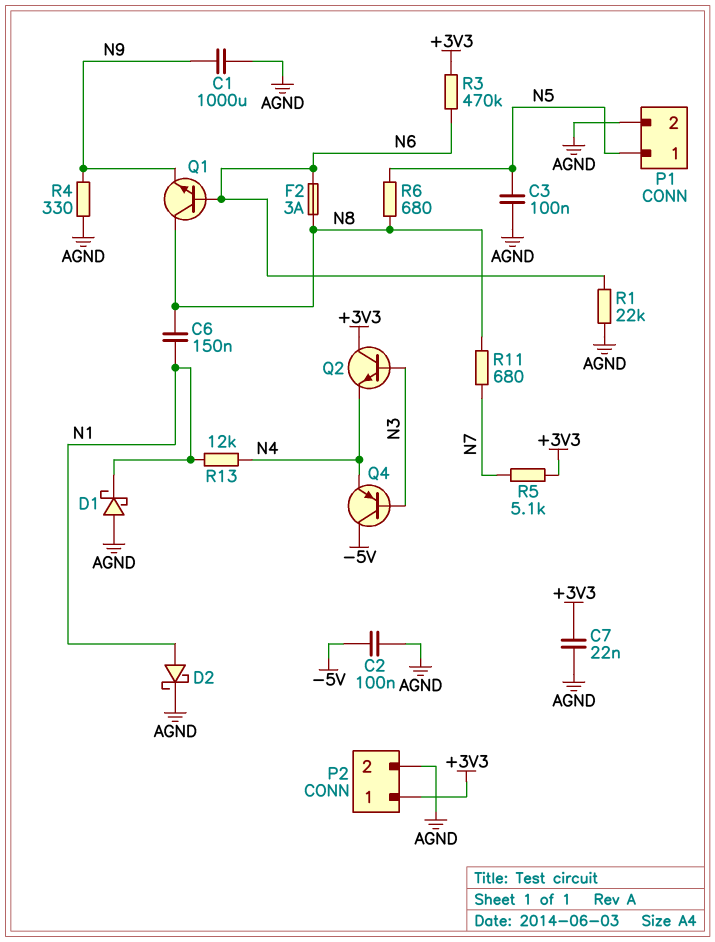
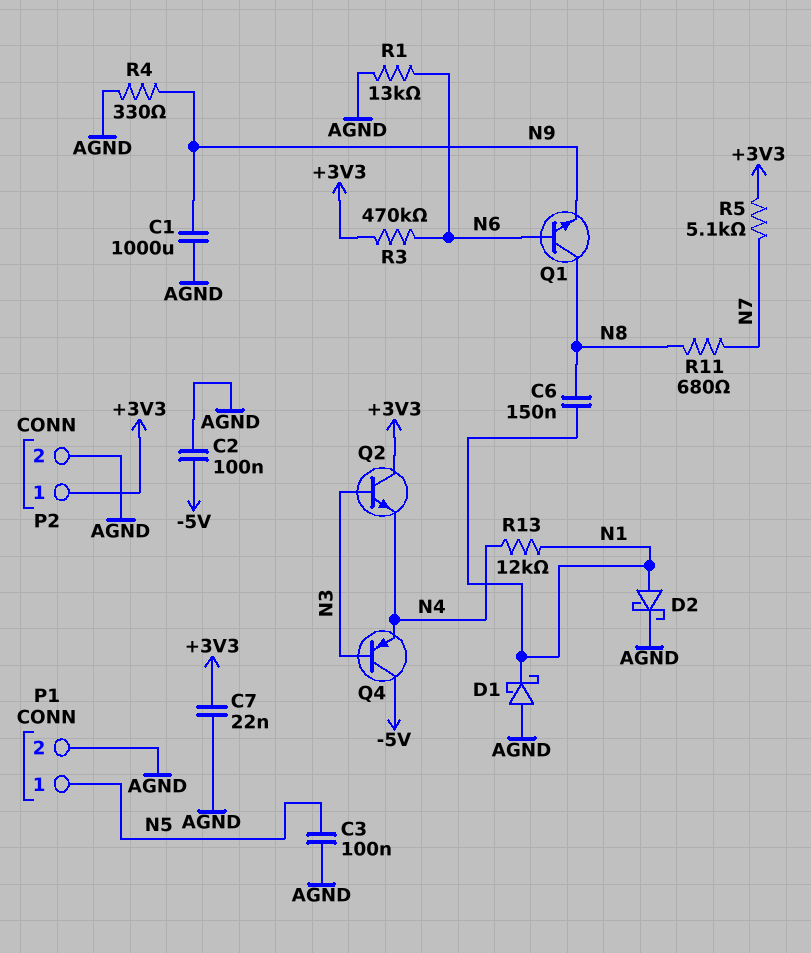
F2: 3A (N6, N8) -> none
R1: 22k (AGND, N6) -> 13k (AGND, N6)
R6: 680 (N5, N8) -> none

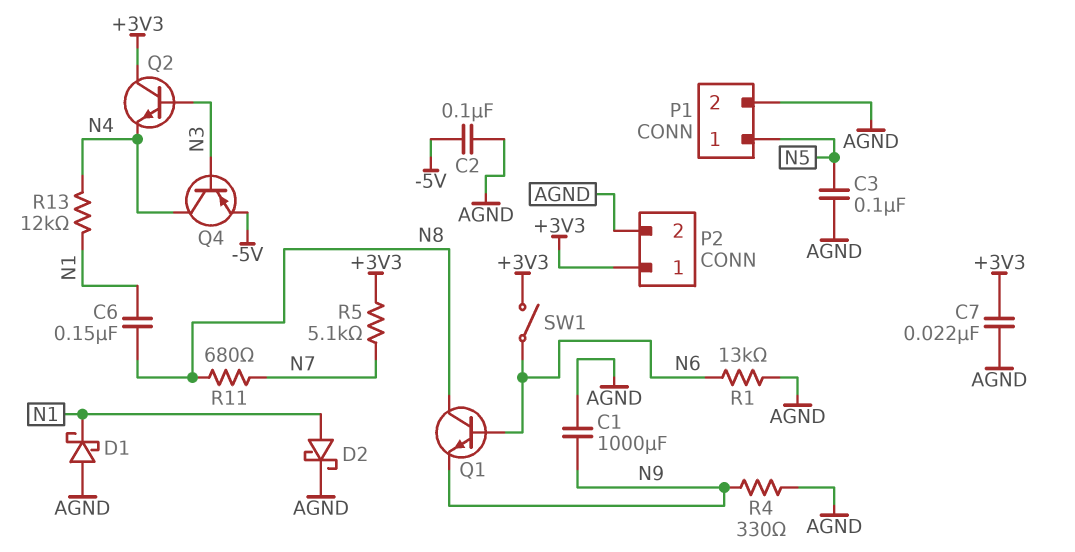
Q4: PNP (B N3, C -5V, E N4) -> PNP (B N3, C N4, E -5V)
R3: 470k (+3V3, N6) -> none
SW1: none -> switch (+3V3, N6)

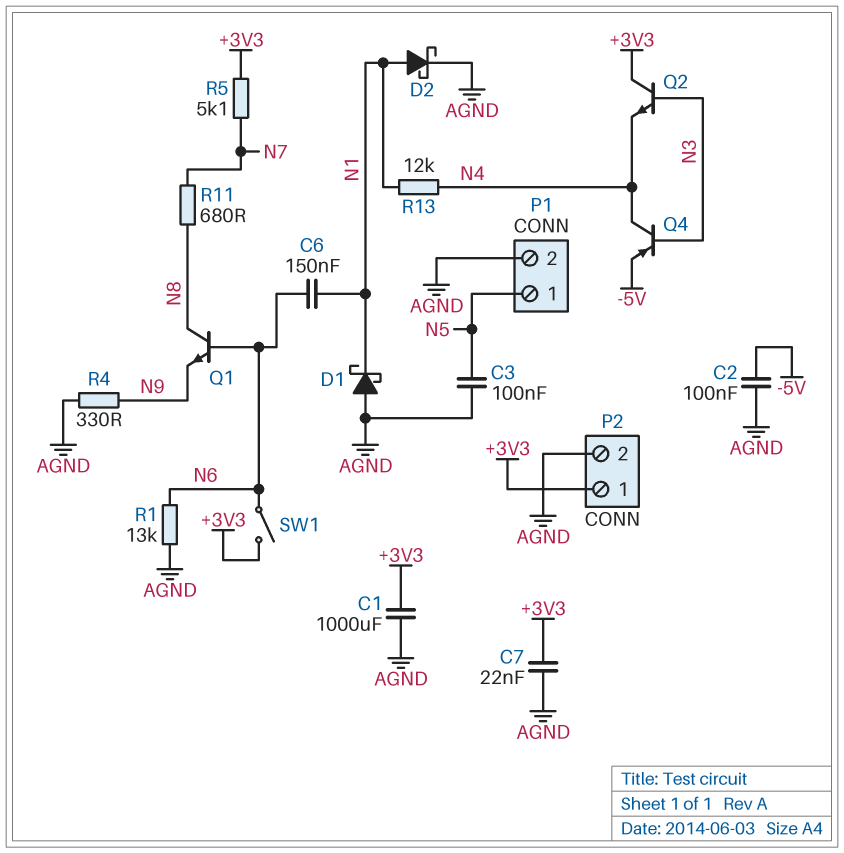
C1: 1000uF (AGND, N9) -> 1000uF (+3V3, AGND)
C6: 150nF (N1, N8) -> 150nF (N1, N6)

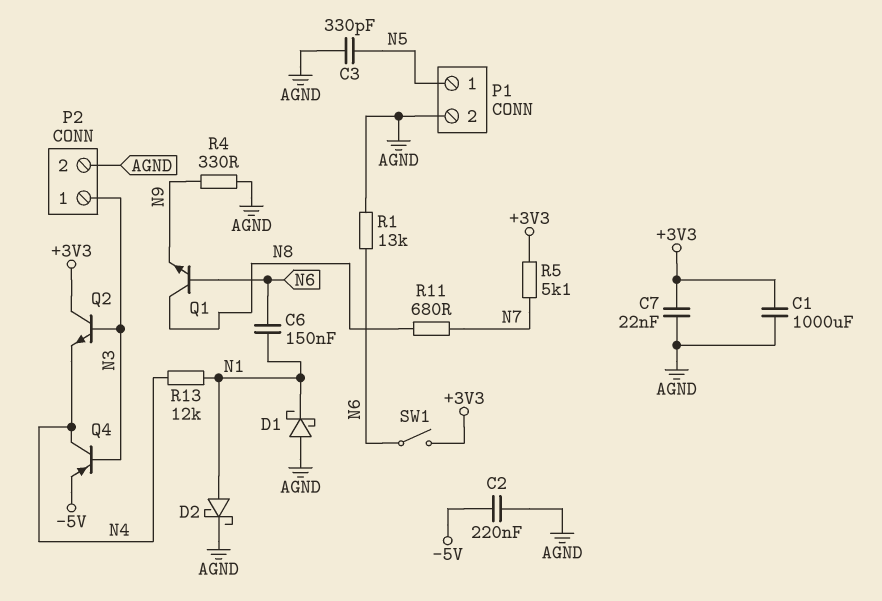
C2: 100nF (-5V, AGND) -> 220nF (-5V, AGND)
C3: 100nF (AGND, N5) -> 330pF (AGND, N5)
P2 pin 1: +3V3 -> N3

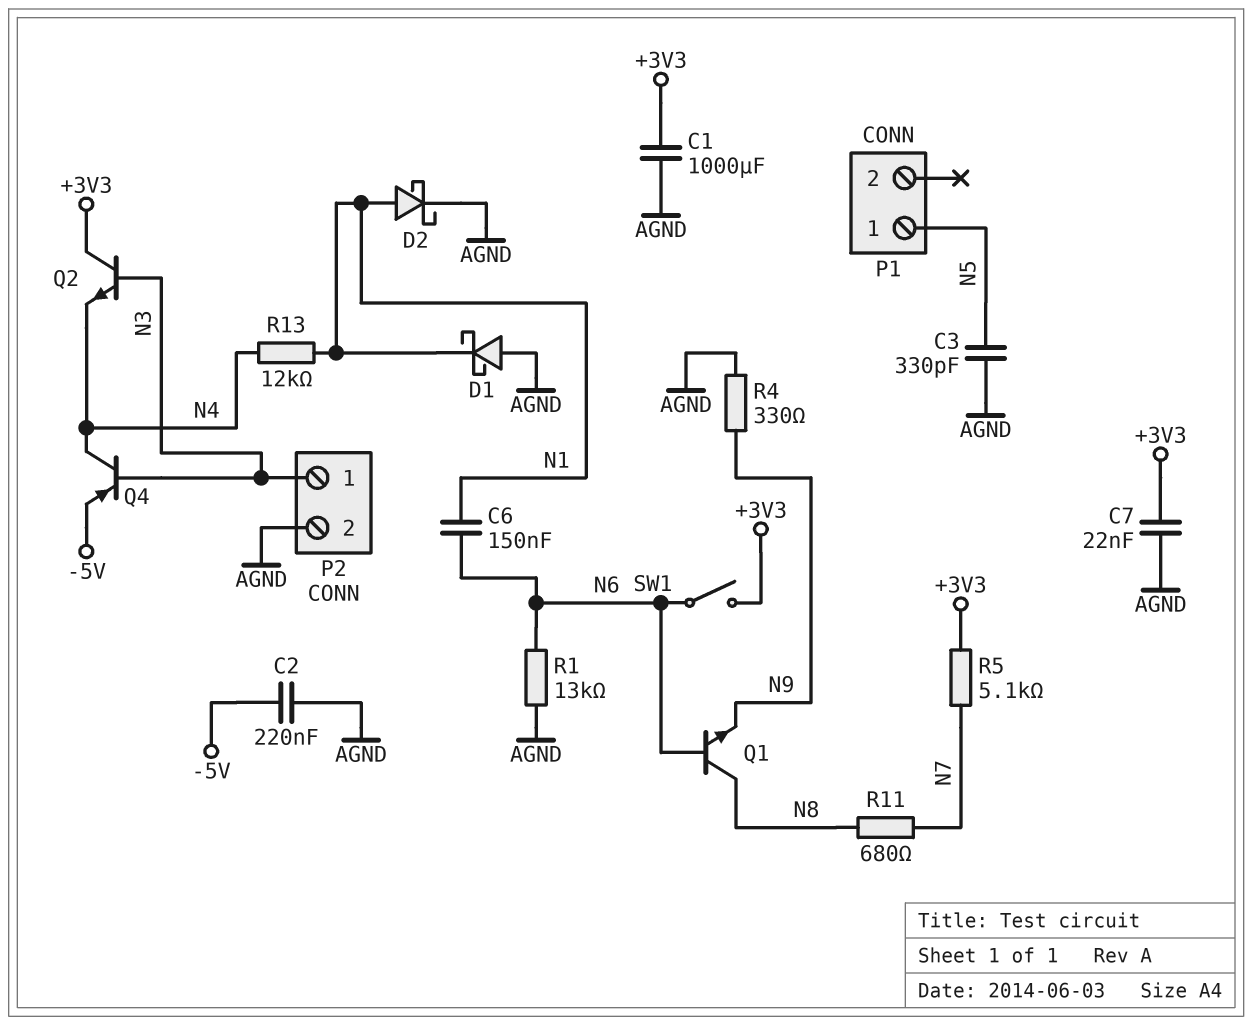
P1 pin 2: AGND -> none

